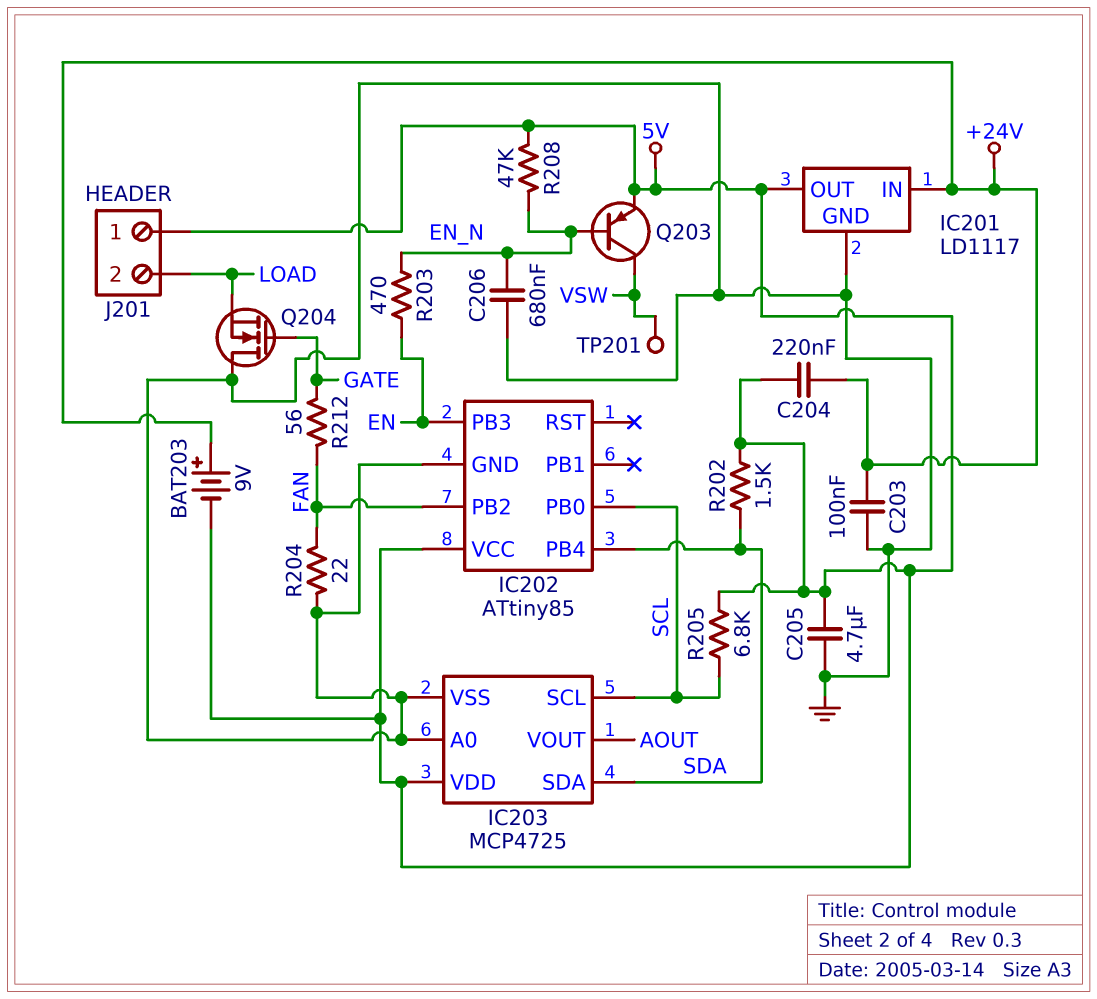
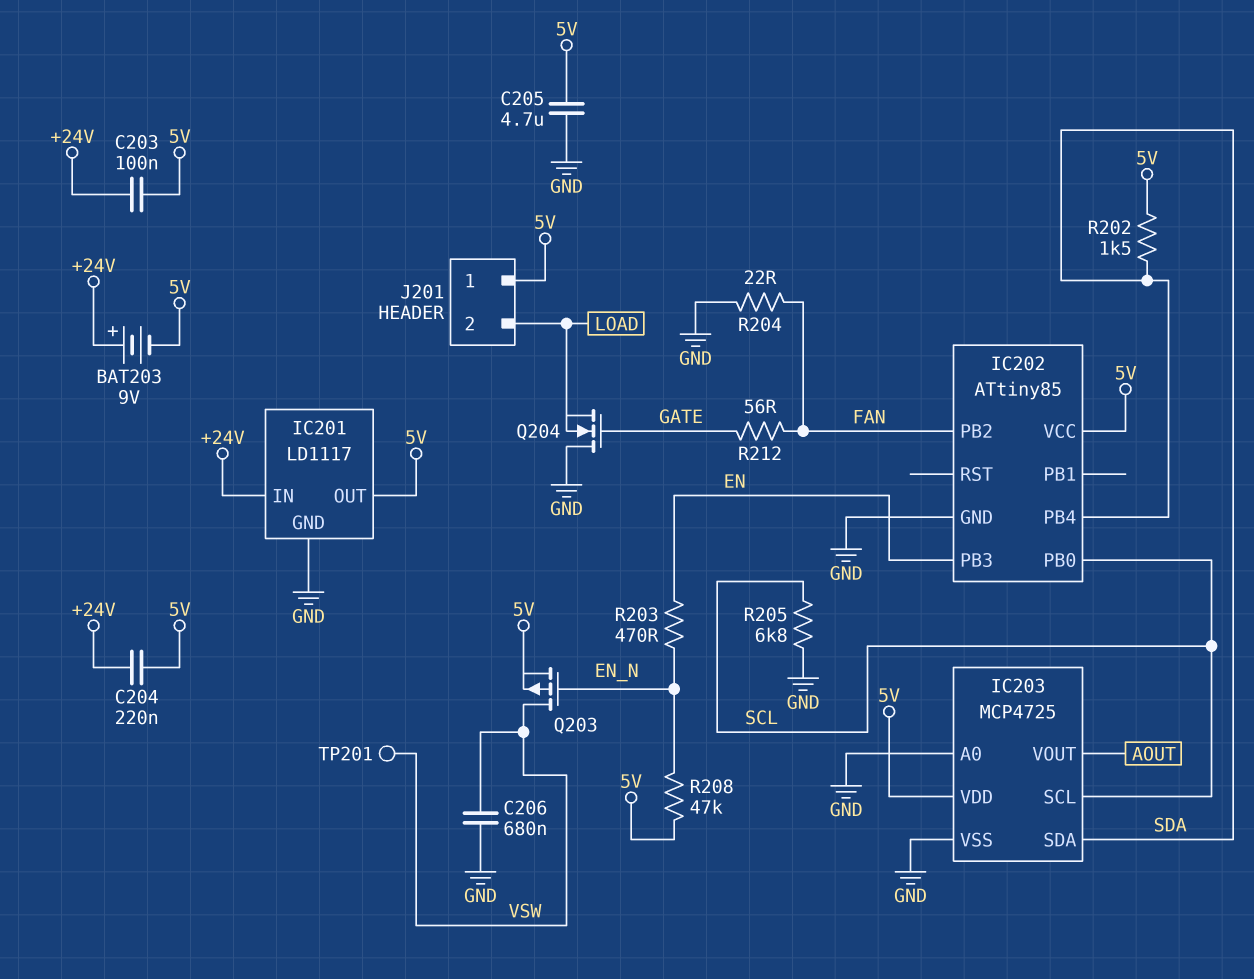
C203: 100nF (+24V, GND) -> 100nF (+24V, 5V)
C206: 680nF (EN_N, GND) -> 680nF (GND, VSW)
Q203: PNP (B EN_N, C VSW, E 5V) -> PMOS (G EN_N, D VSW, S 5V)
R205: 6.8k (5V, SCL) -> 6.8k (GND, SCL)

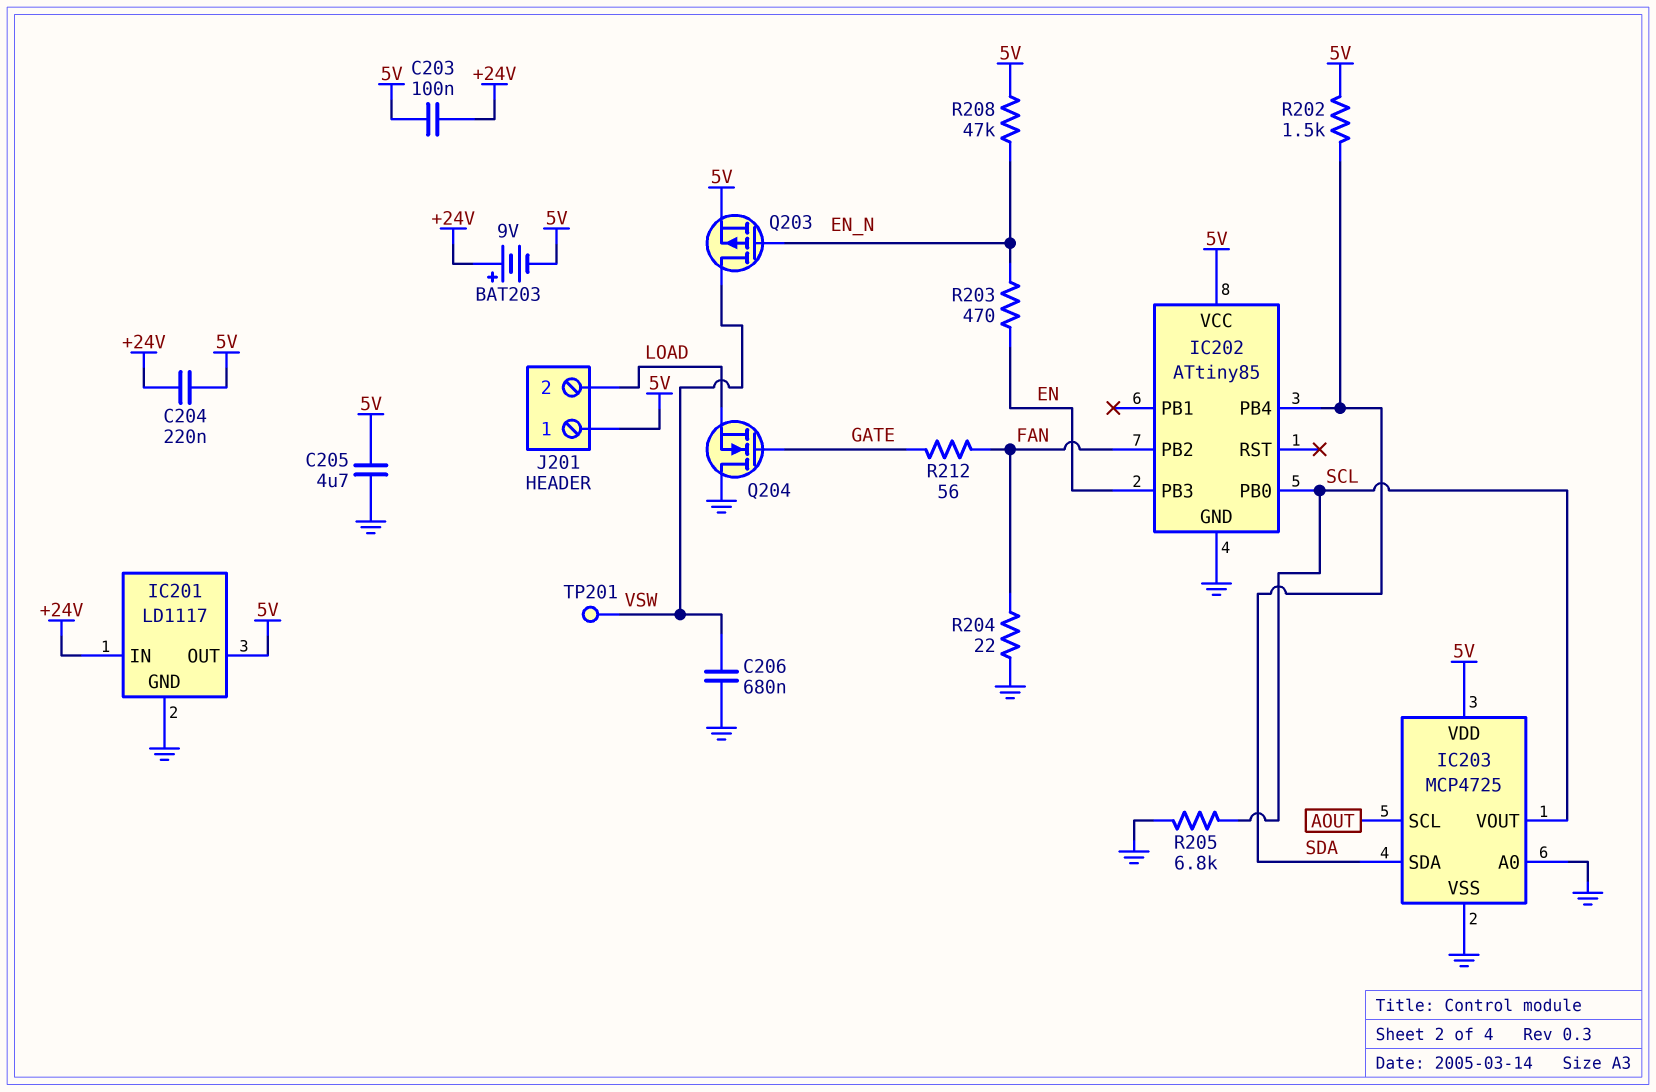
IC203 pin SCL: SCL -> AOUT
IC203 pin VOUT: AOUT -> SCL

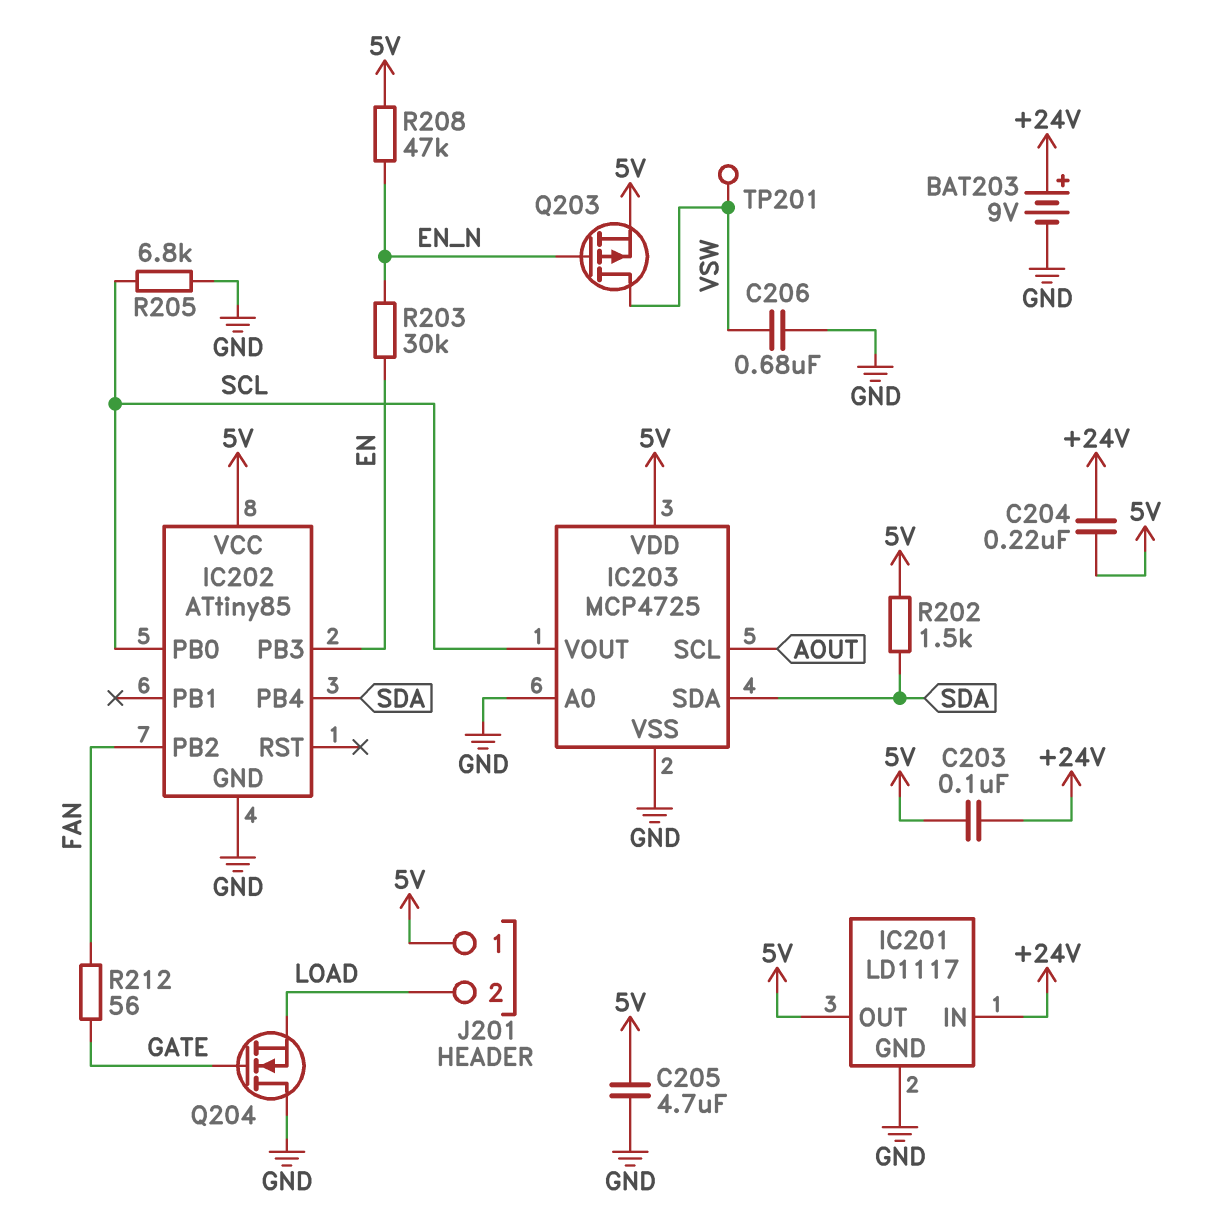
BAT203: 9V (plus +24V, minus 5V) -> 9V (plus +24V, minus GND)
R203: 470 (EN, EN_N) -> 30k (EN, EN_N)
R204: 22 (FAN, GND) -> none

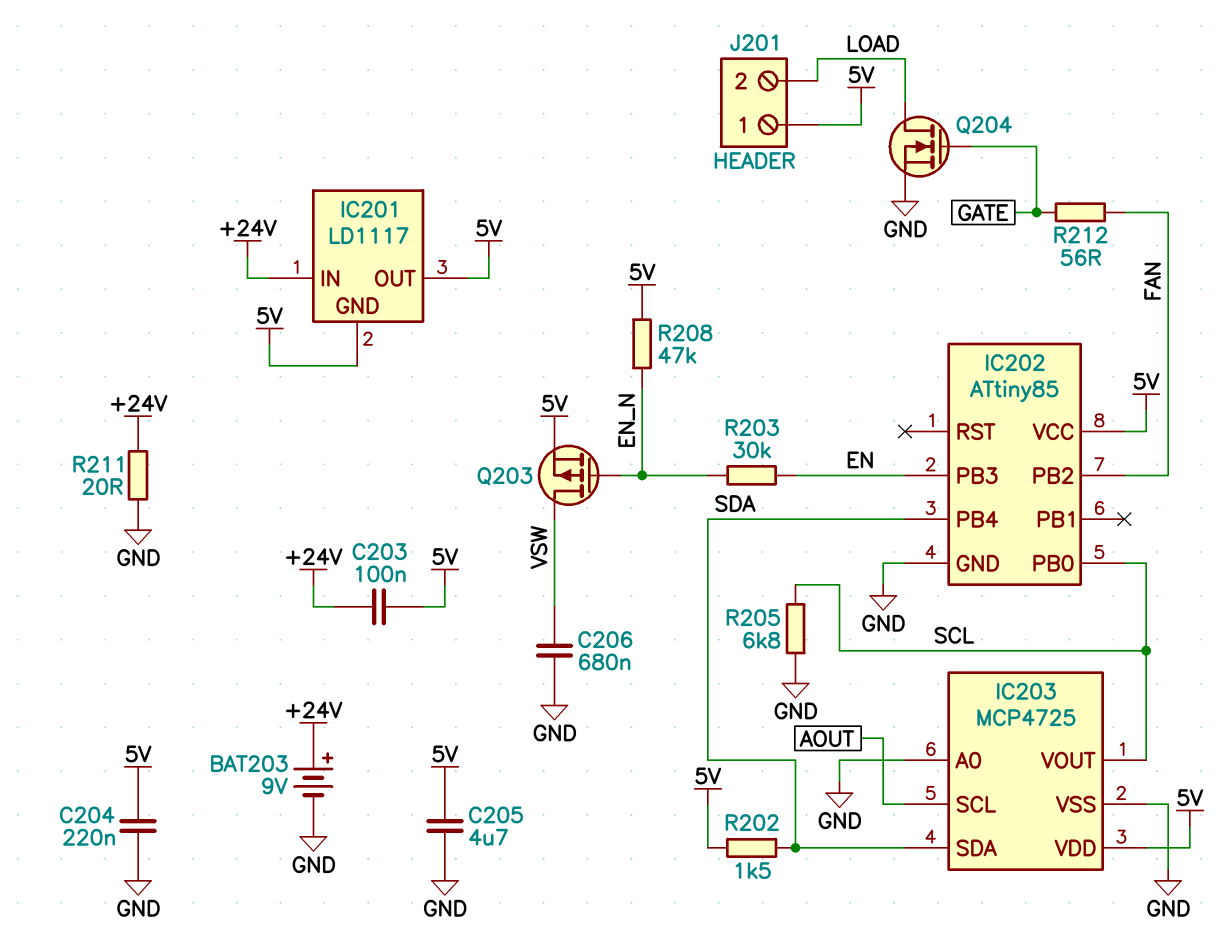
C204: 220nF (+24V, 5V) -> 220nF (5V, GND)
IC201 pin GND: GND -> 5V
Q204: NMOS (G GATE, D GND, S LOAD) -> NMOS (G GATE, D LOAD, S GND)
R211: none -> 20 (+24V, GND)
TP201: test point (VSW) -> none

